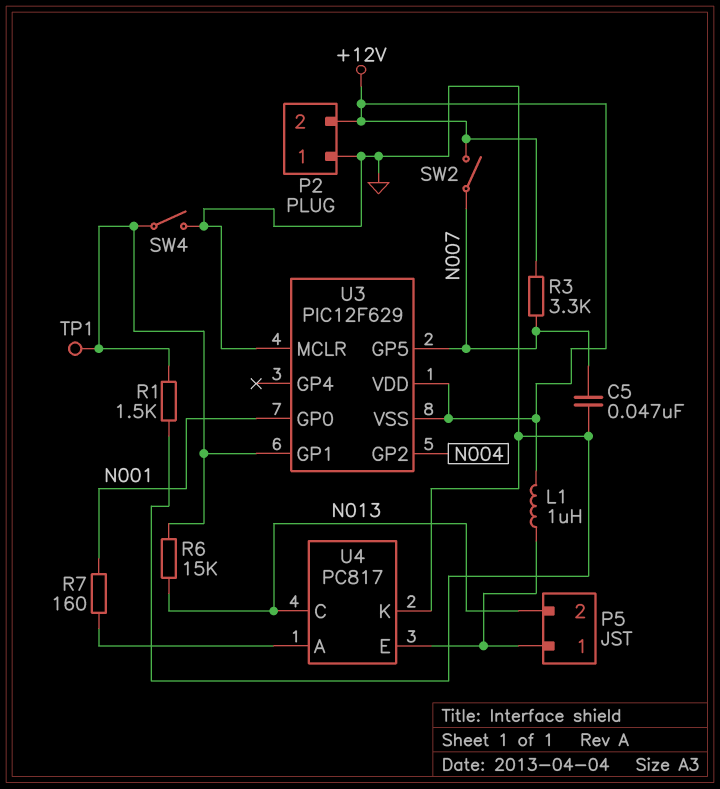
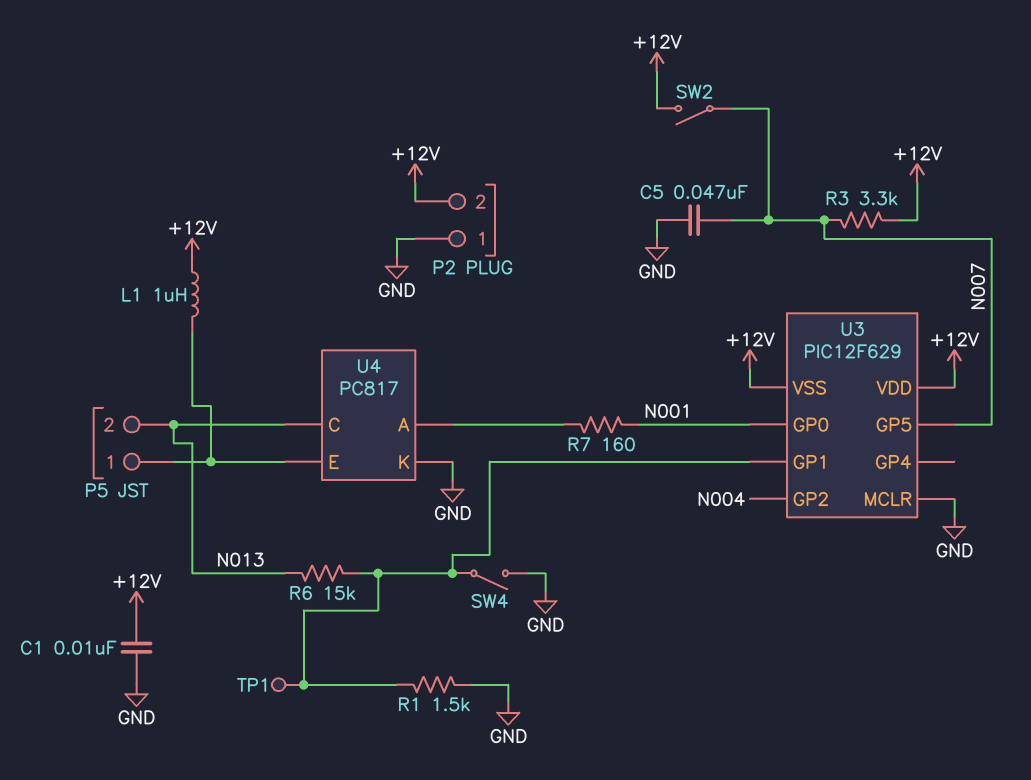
C1: none -> 10nF (+12V, GND)

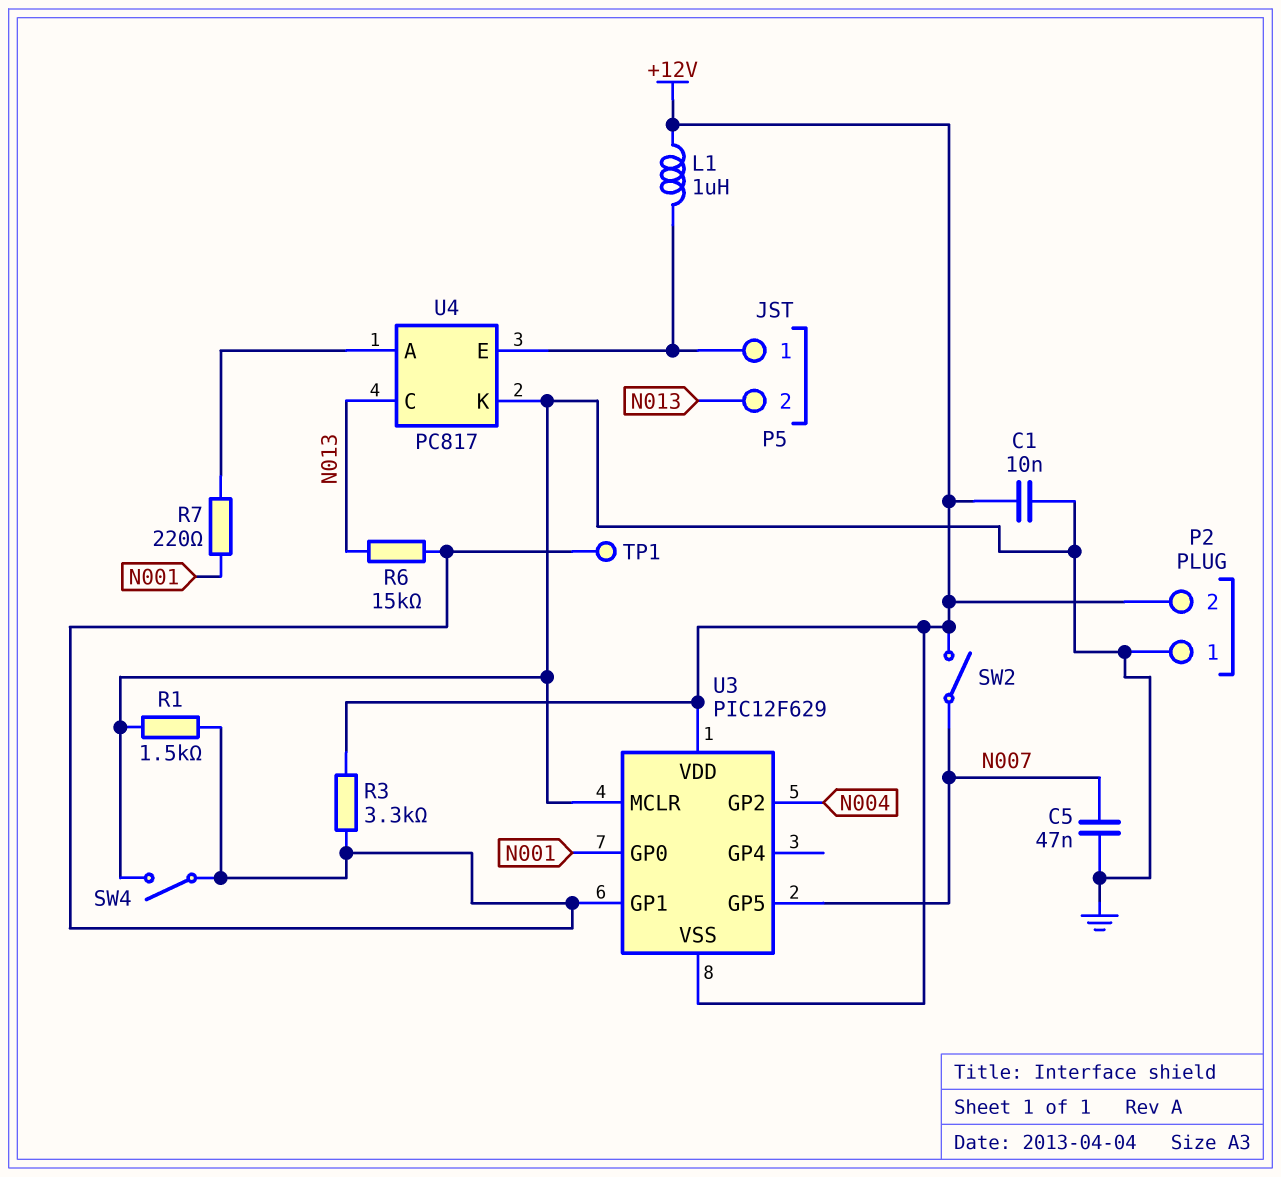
R3: 3.3k (+12V, N007) -> 3.3k (+12V, U3/GP1)
R7: 160 (N001, U4/A) -> 220 (N001, U4/A)

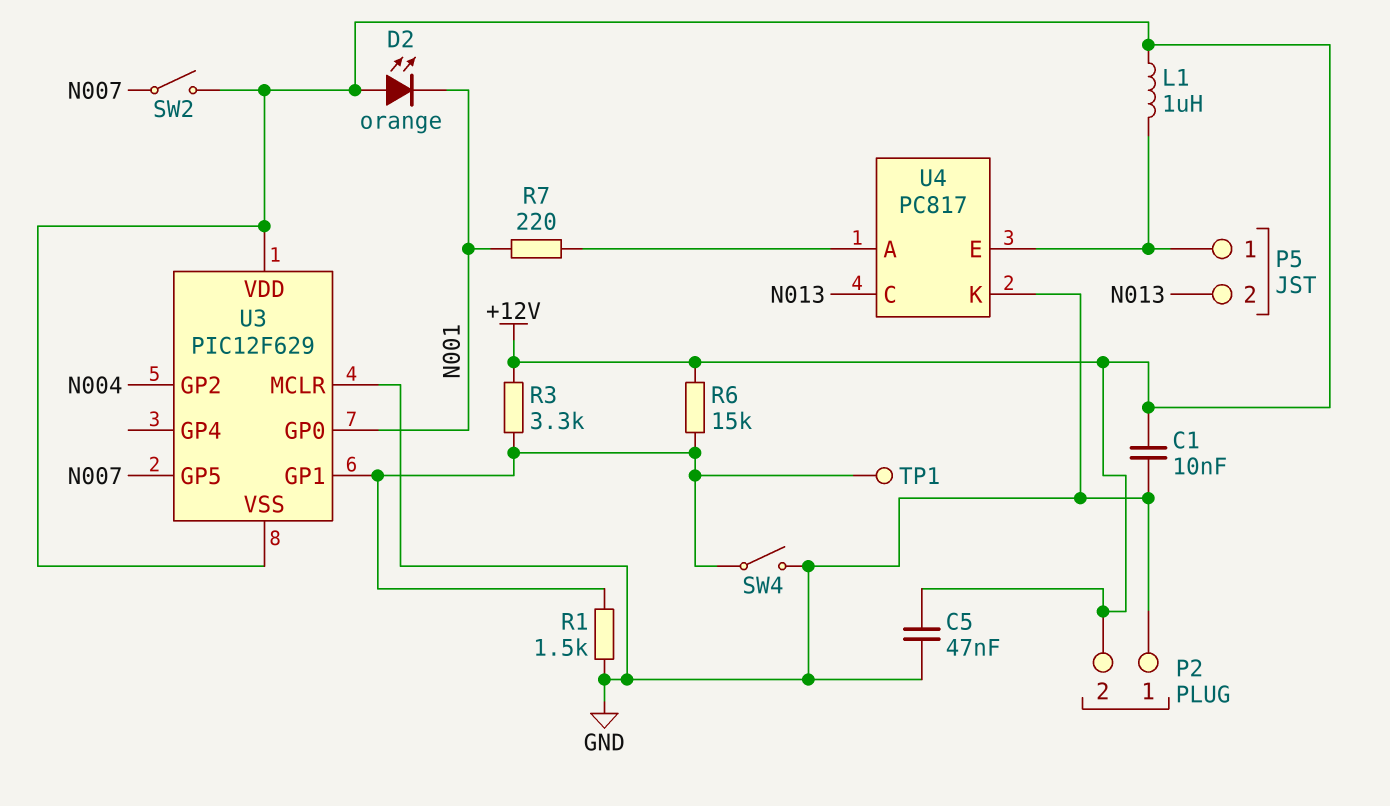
C5: 47nF (GND, N007) -> 47nF (+12V, GND)
D2: none -> LED orange (A +12V, K N001)
R6: 15k (N013, U3/GP1) -> 15k (+12V, U3/GP1)

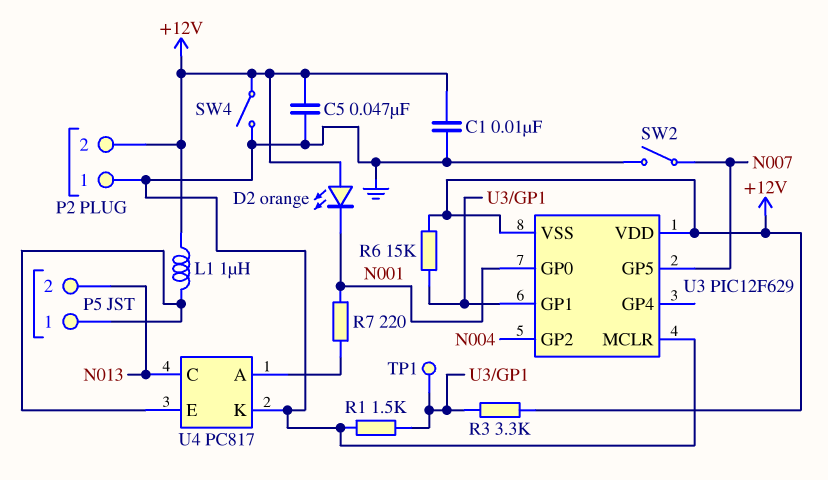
SW2: switch (+12V, N007) -> switch (GND, N007)
SW4: switch (GND, U3/GP1) -> switch (+12V, GND)

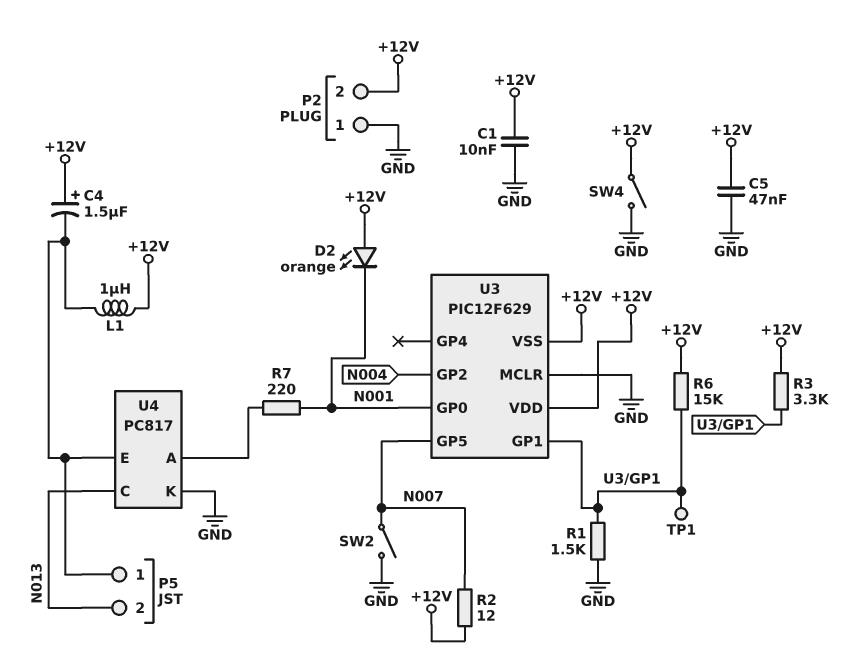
C4: none -> 1.5uF (plus +12V, minus P5/1)
R2: none -> 12 (+12V, N007)

